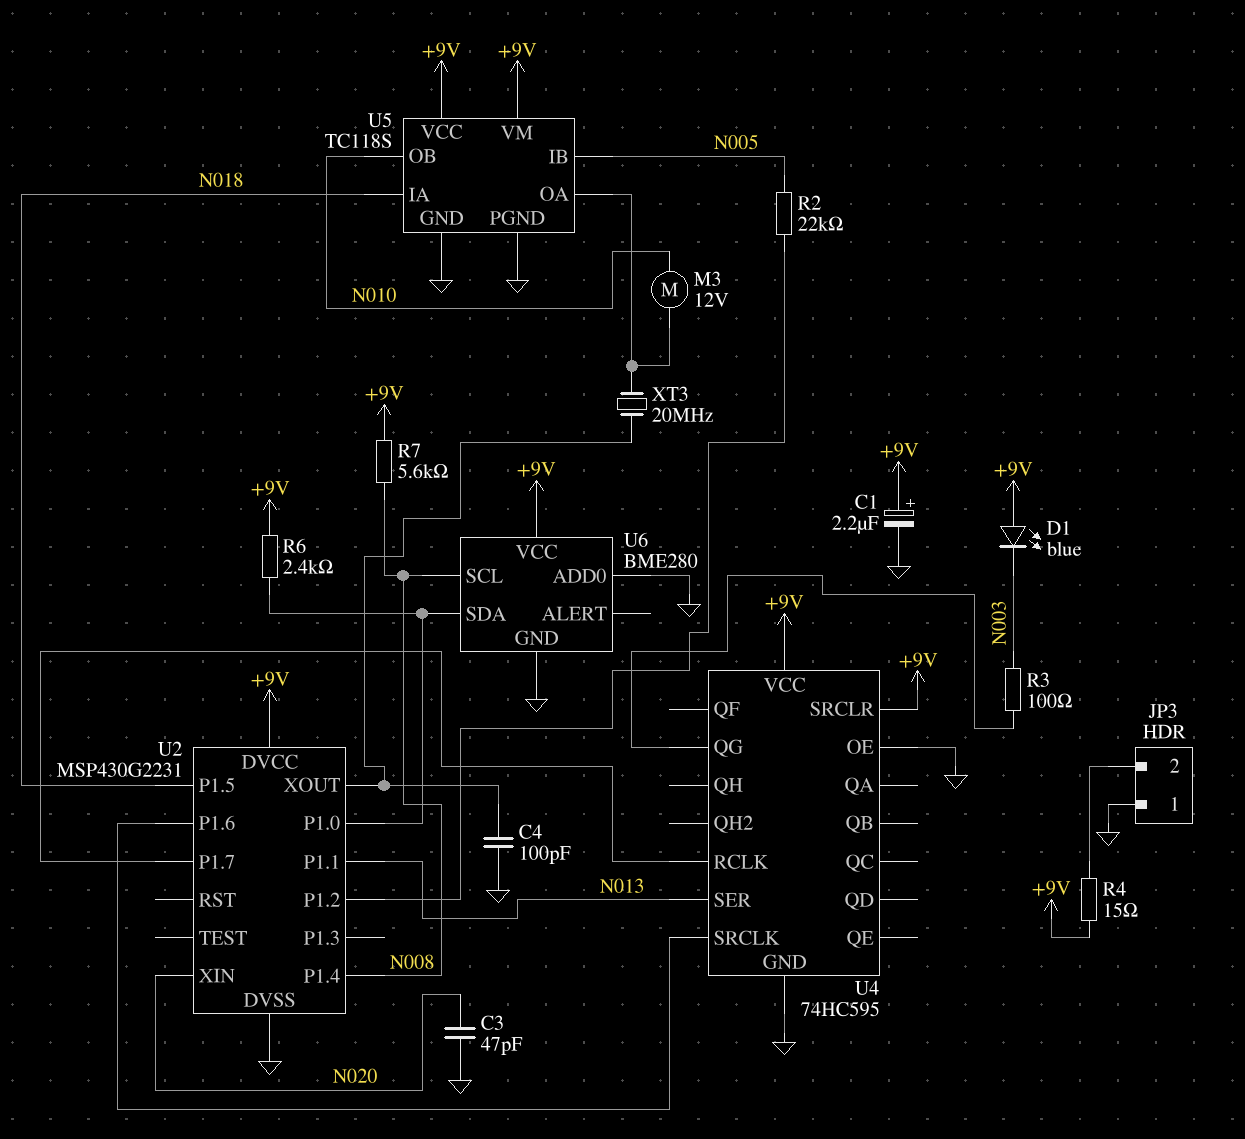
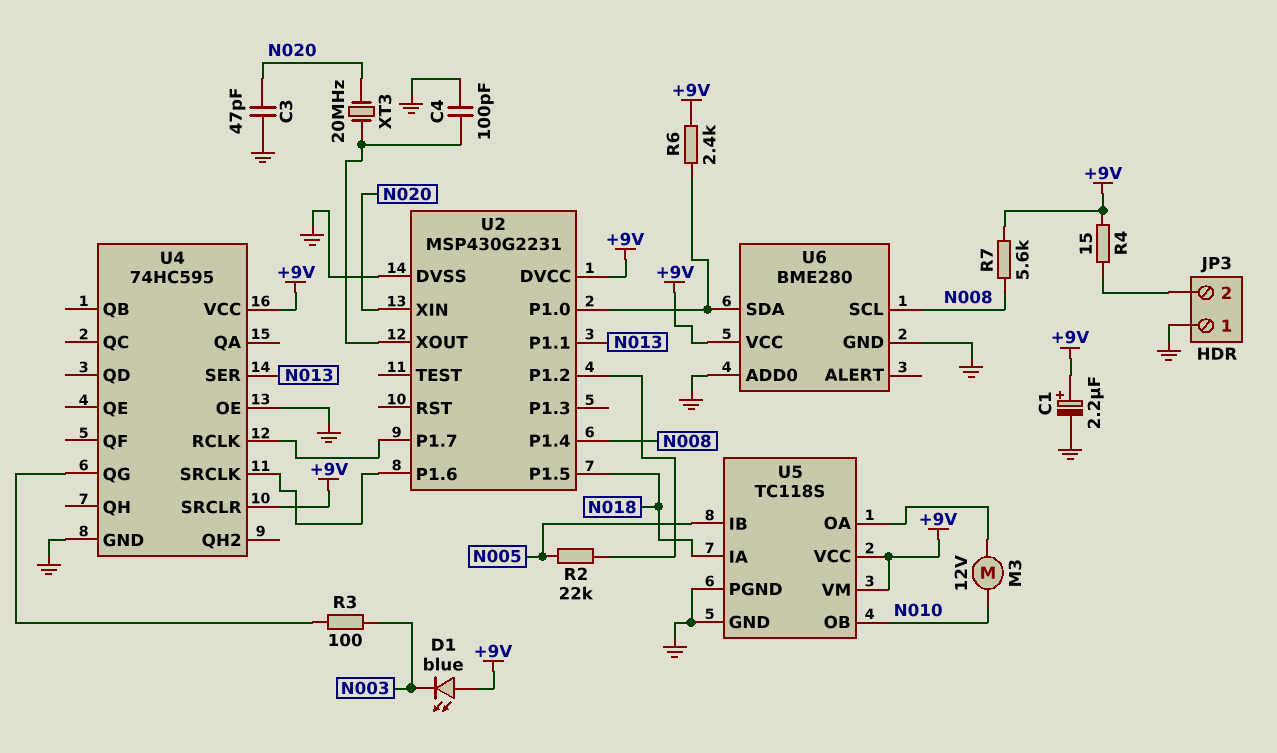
XT3: 20MHz (U2/XOUT, U5/OA) -> 20MHz (N020, U2/XOUT)

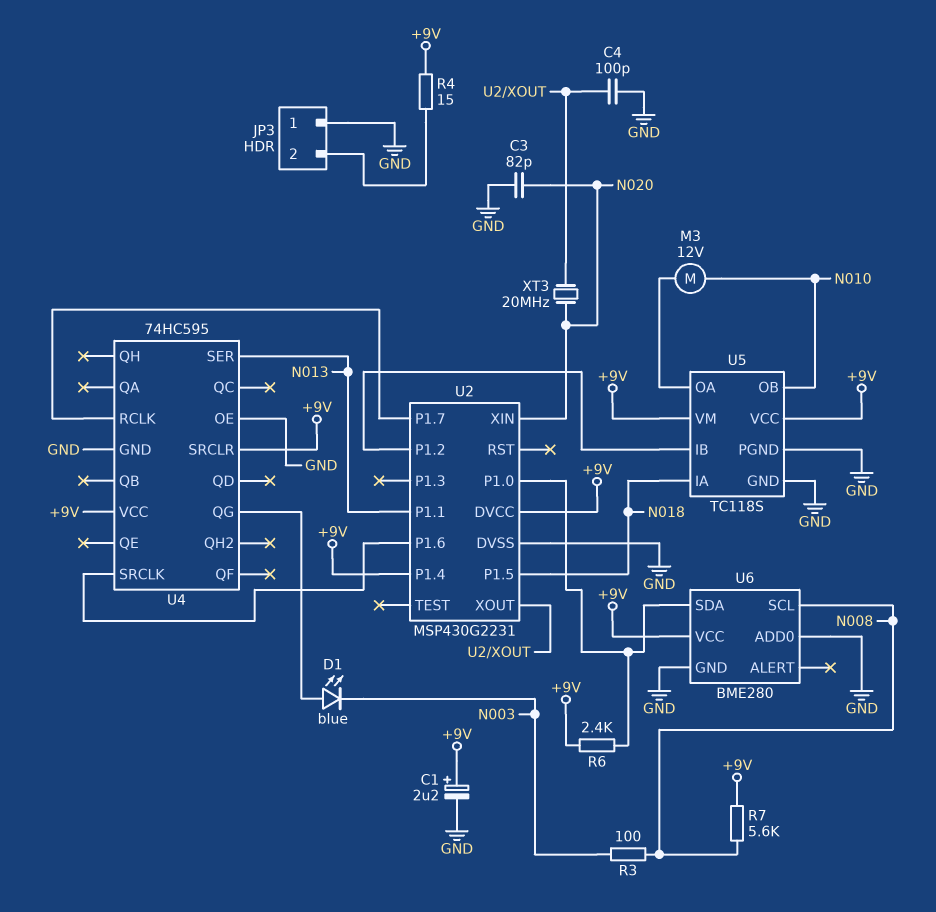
C3: 47pF (GND, N020) -> 82pF (GND, N020)
D1: LED blue (A +9V, K N003) -> LED blue (A U4/QG, K N003)
R2: 22k (N005, U2/P1.2) -> none
R3: 100 (N003, U4/QG) -> 100 (N003, N008)
U2 pin P1.4: N008 -> +9V
U5 pin IB: N005 -> U2/P1.2

